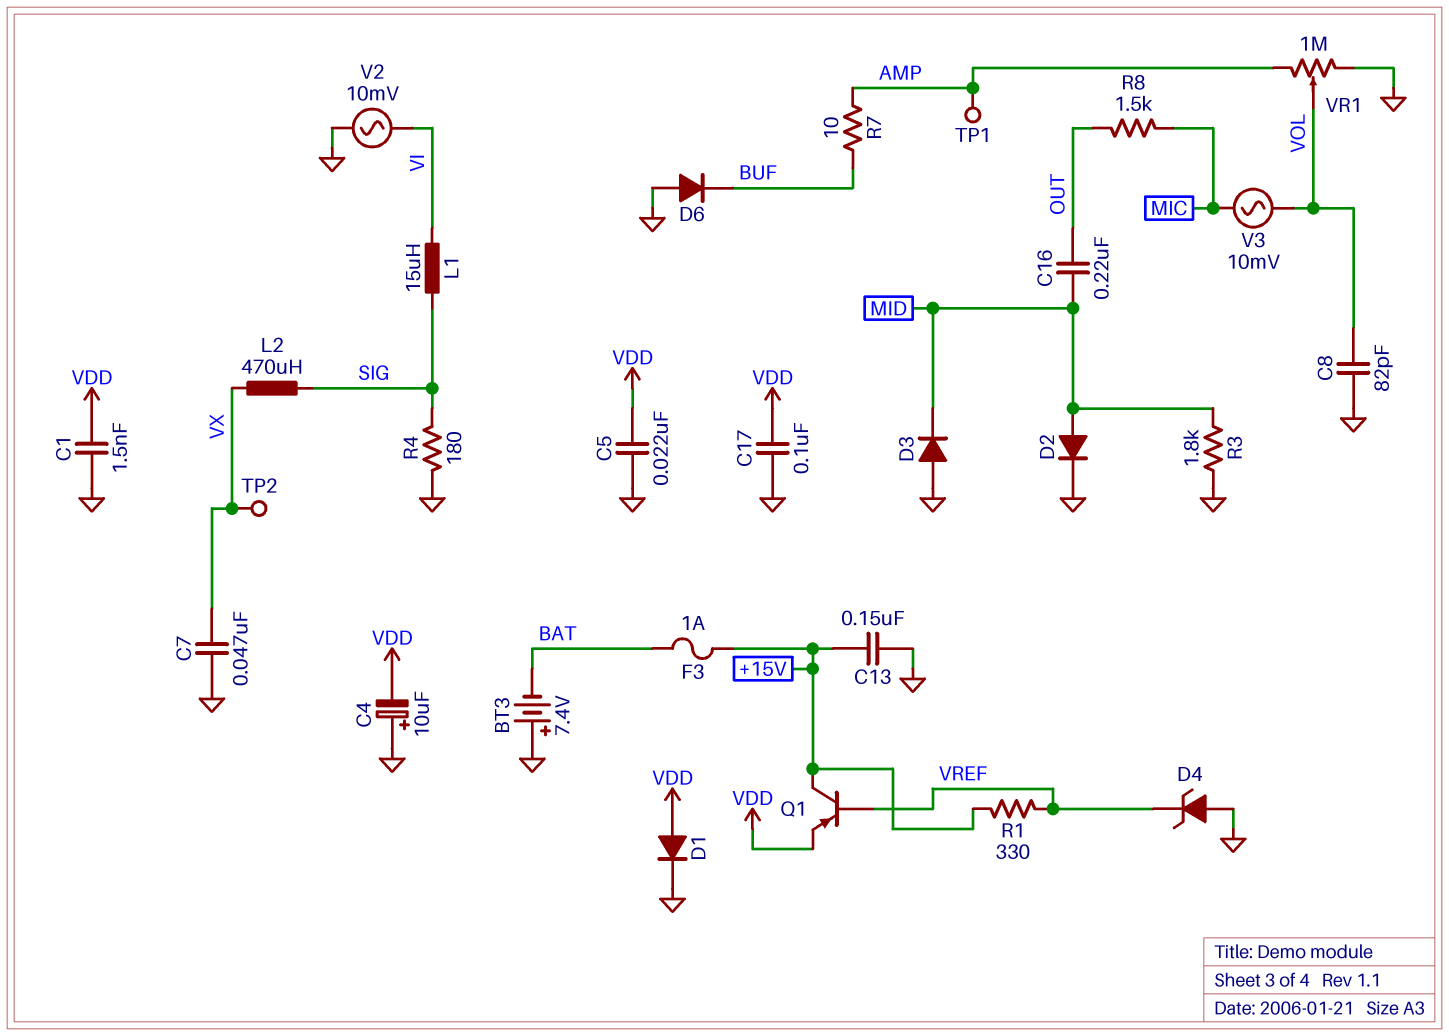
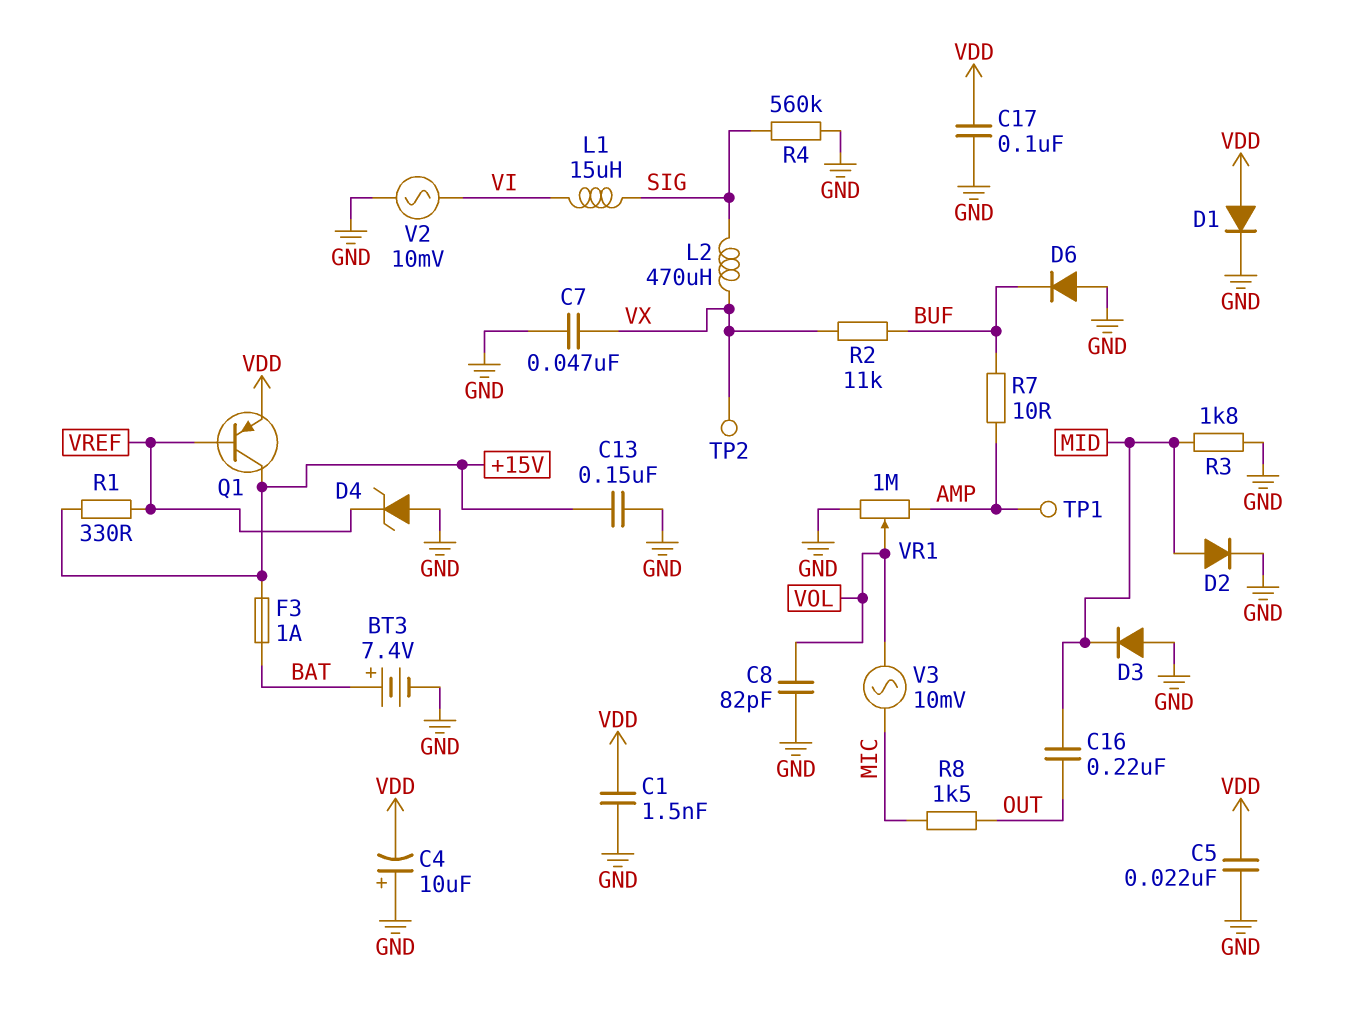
BT3: 7.4V (plus GND, minus BAT) -> 7.4V (plus BAT, minus GND)
R2: none -> 11k (BUF, VX)
R4: 180 (GND, SIG) -> 560k (GND, SIG)

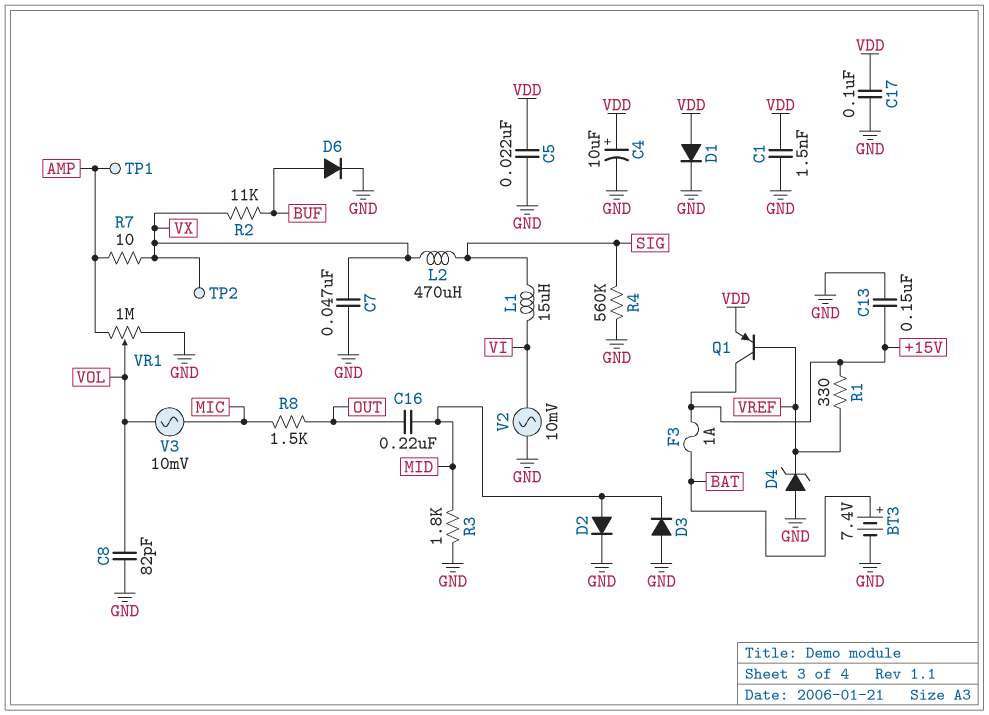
C4: 10uF (plus GND, minus VDD) -> 10uF (plus VDD, minus GND)
D6: diode (A GND, K BUF) -> diode (A BUF, K GND)
R7: 10 (AMP, BUF) -> 10 (AMP, VX)

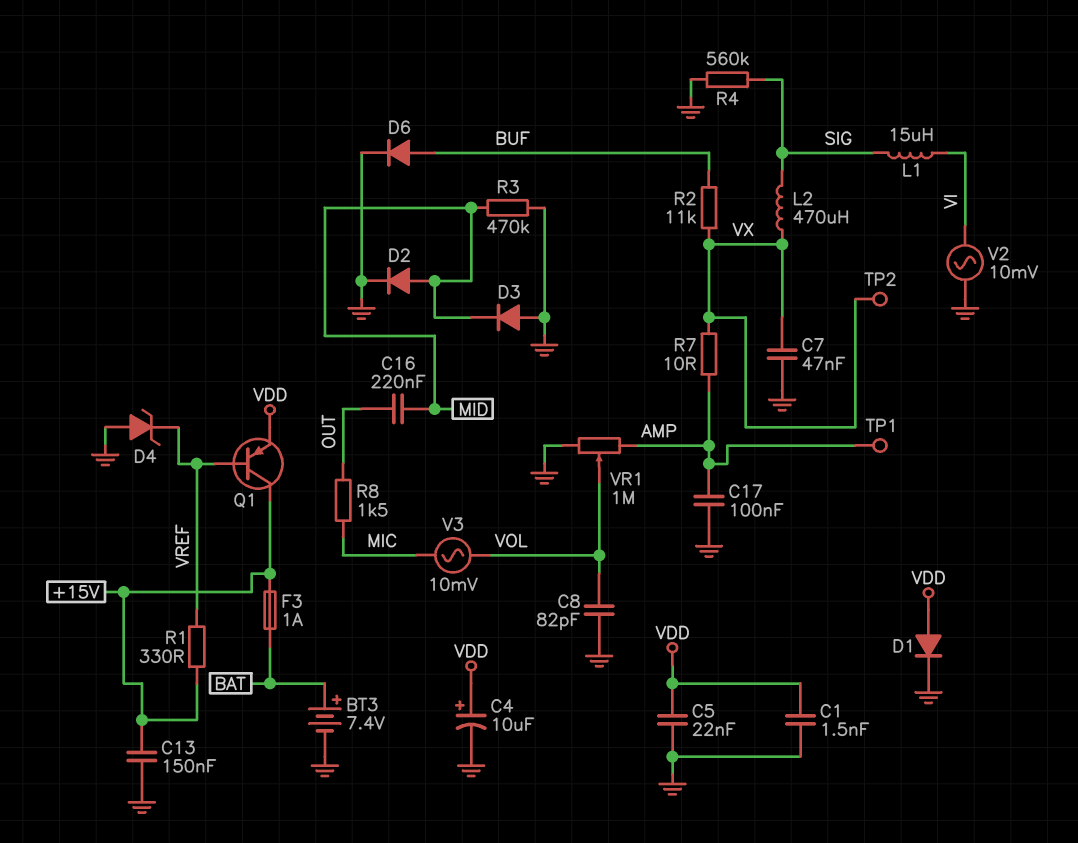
C17: 100nF (GND, VDD) -> 100nF (AMP, GND)
R3: 1.8k (GND, MID) -> 470k (GND, MID)

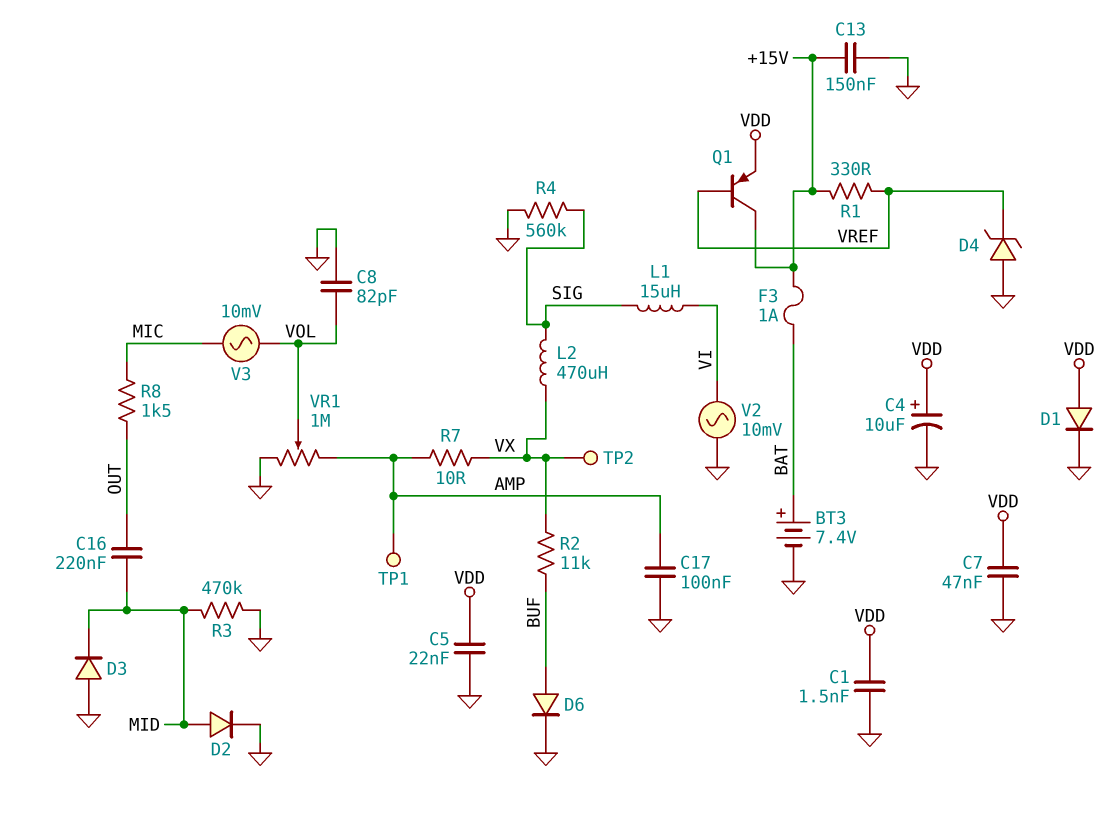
C7: 47nF (GND, VX) -> 47nF (GND, VDD)

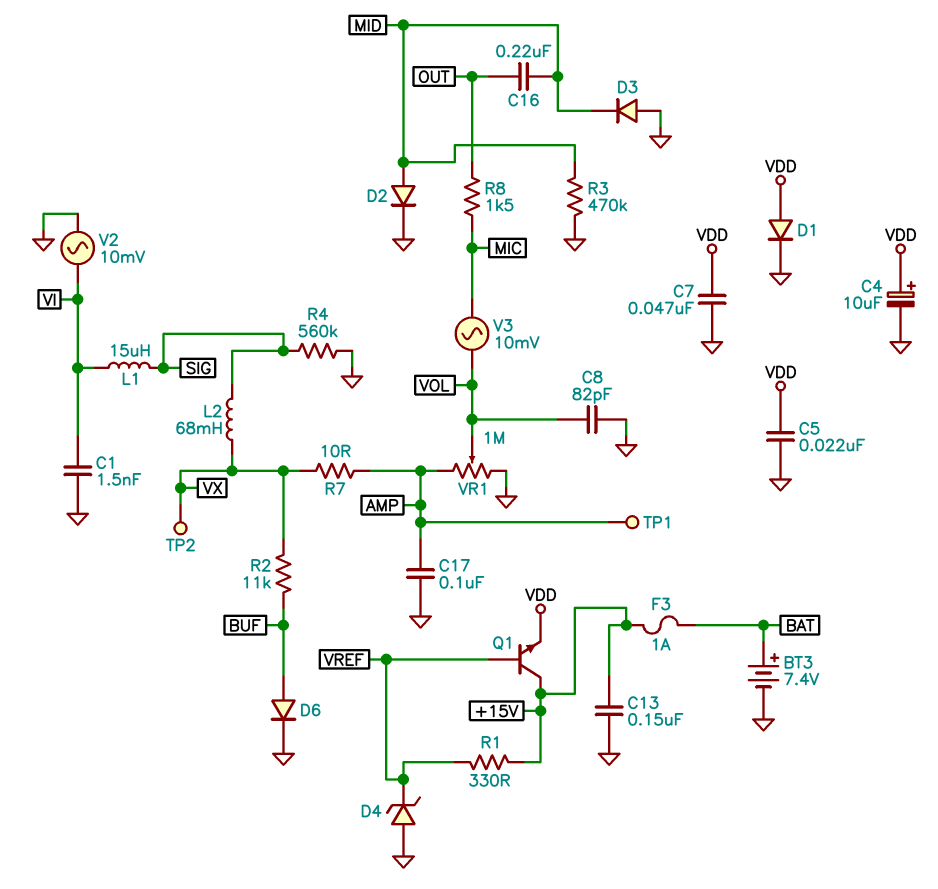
C1: 1.5nF (GND, VDD) -> 1.5nF (GND, VI)
L2: 470uH (SIG, VX) -> 68mH (SIG, VX)
Q1: PNP (B VREF, C +15V, E VDD) -> NPN (B VREF, C +15V, E VDD)

